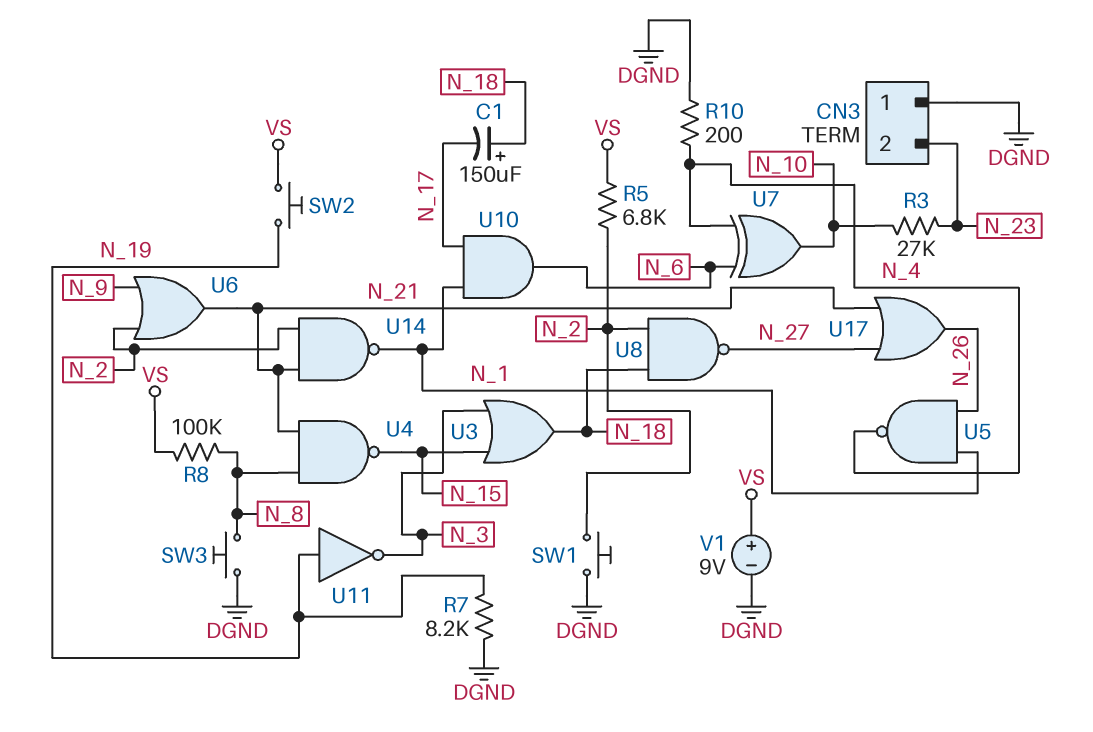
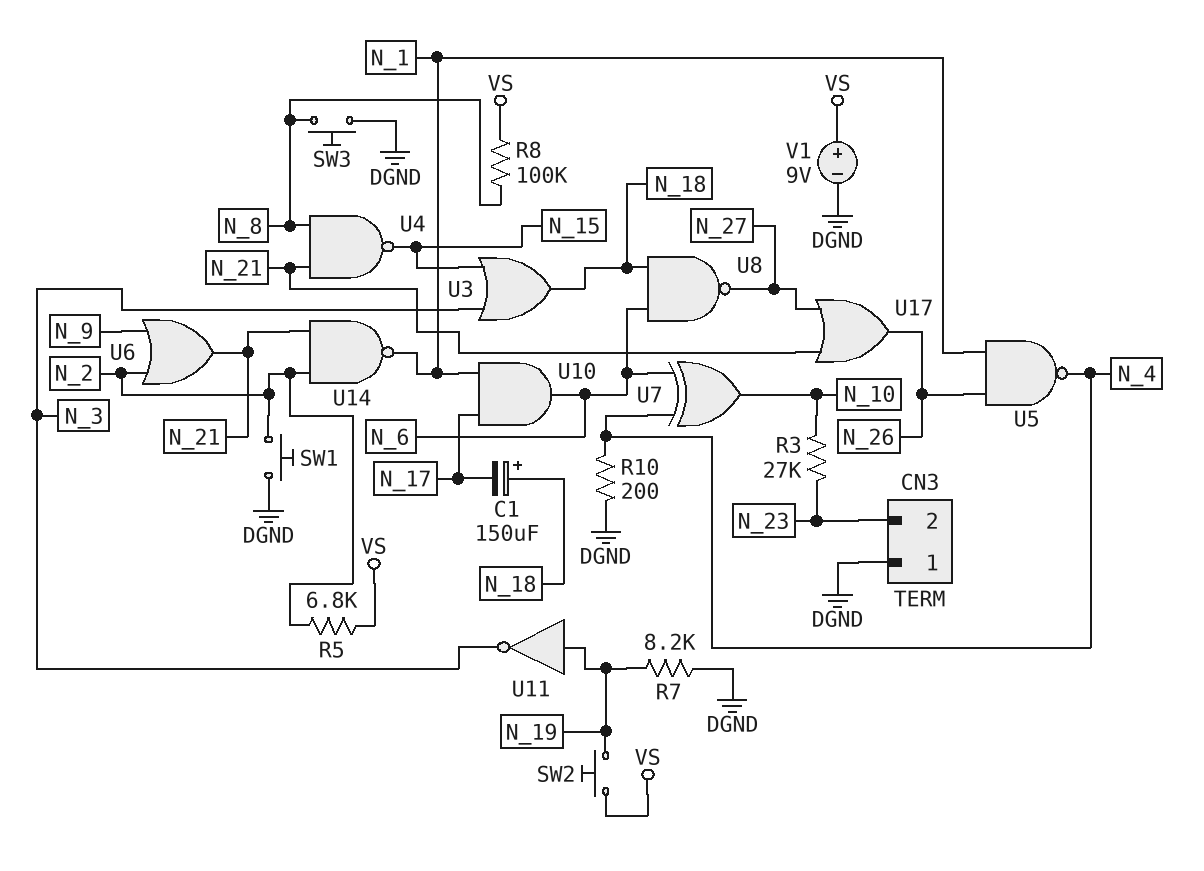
U8: NAND (in N_2, in N_18, out N_27) -> NAND (in N_6, in N_18, out N_27)

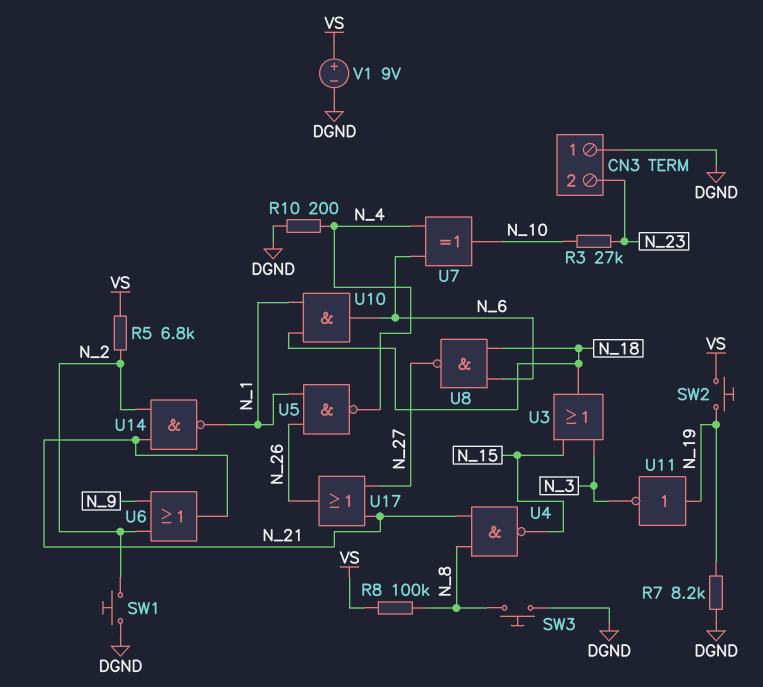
C1: 150uF (plus N_18, minus N_17) -> none
U10: AND (in N_1, in N_17, out N_6) -> AND (in N_1, in N_18, out N_6)

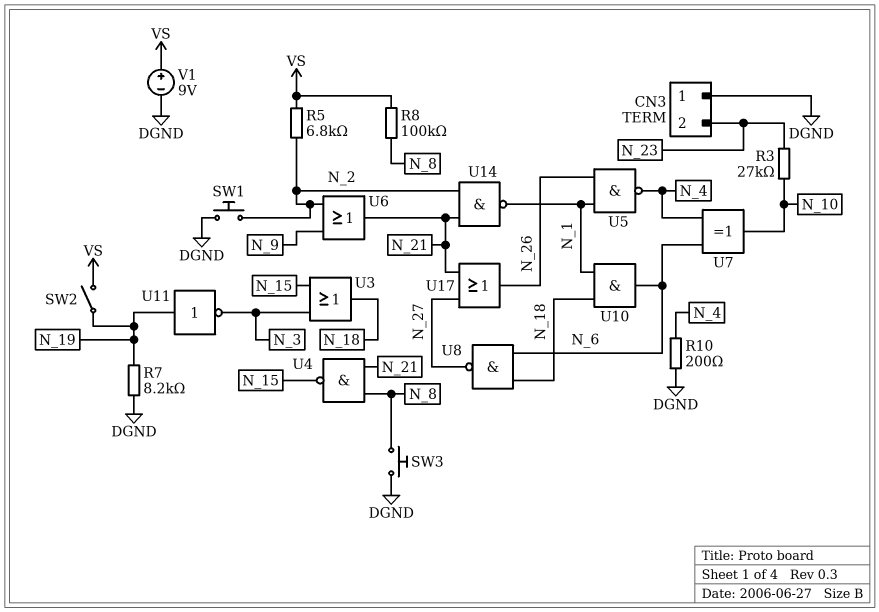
SW2: button (N_19, VS) -> switch (N_19, VS)

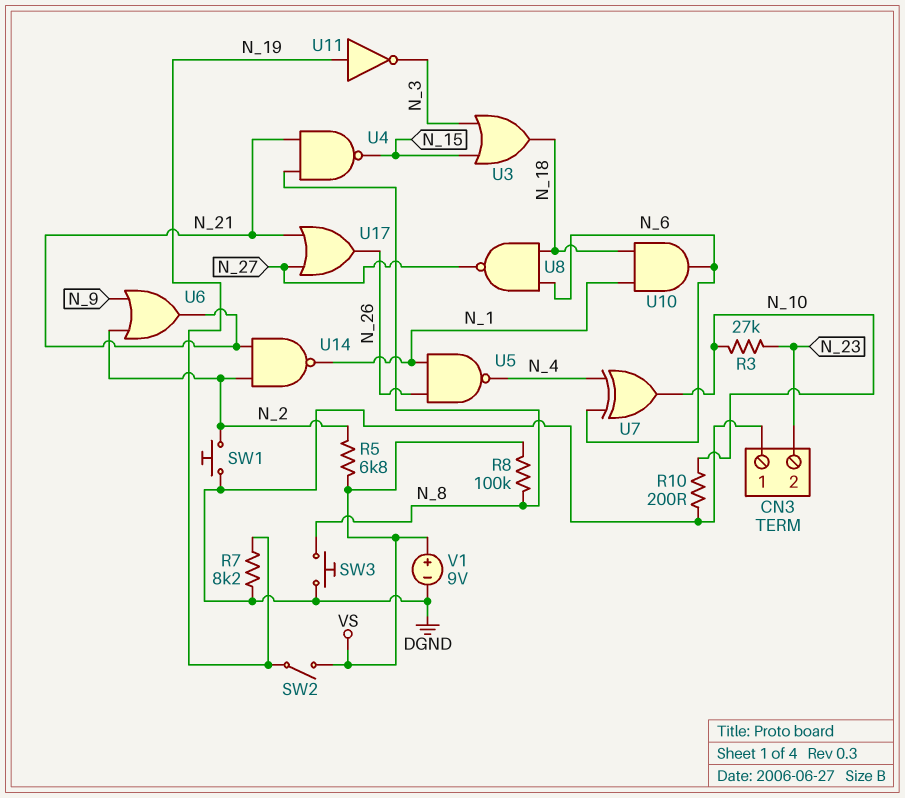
R10: 200 (DGND, N_4) -> 200 (DGND, N_10)

